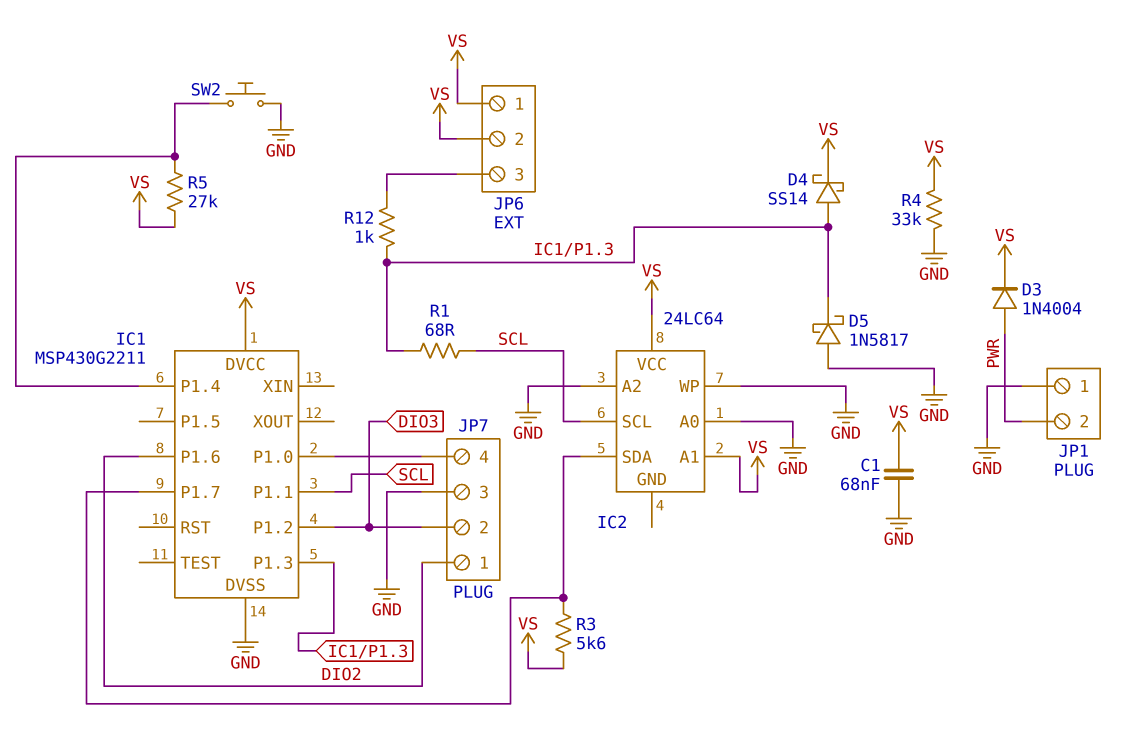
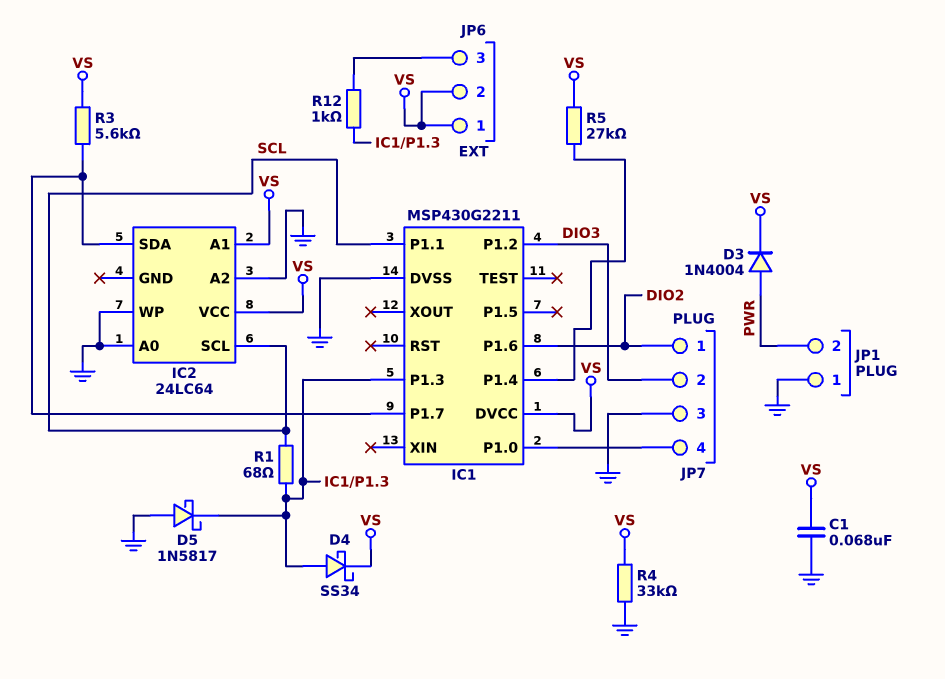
D4: schottky SS14 (A IC1/P1.3, K VS) -> schottky SS34 (A IC1/P1.3, K VS)
SW2: button (GND, IC1/P1.4) -> none

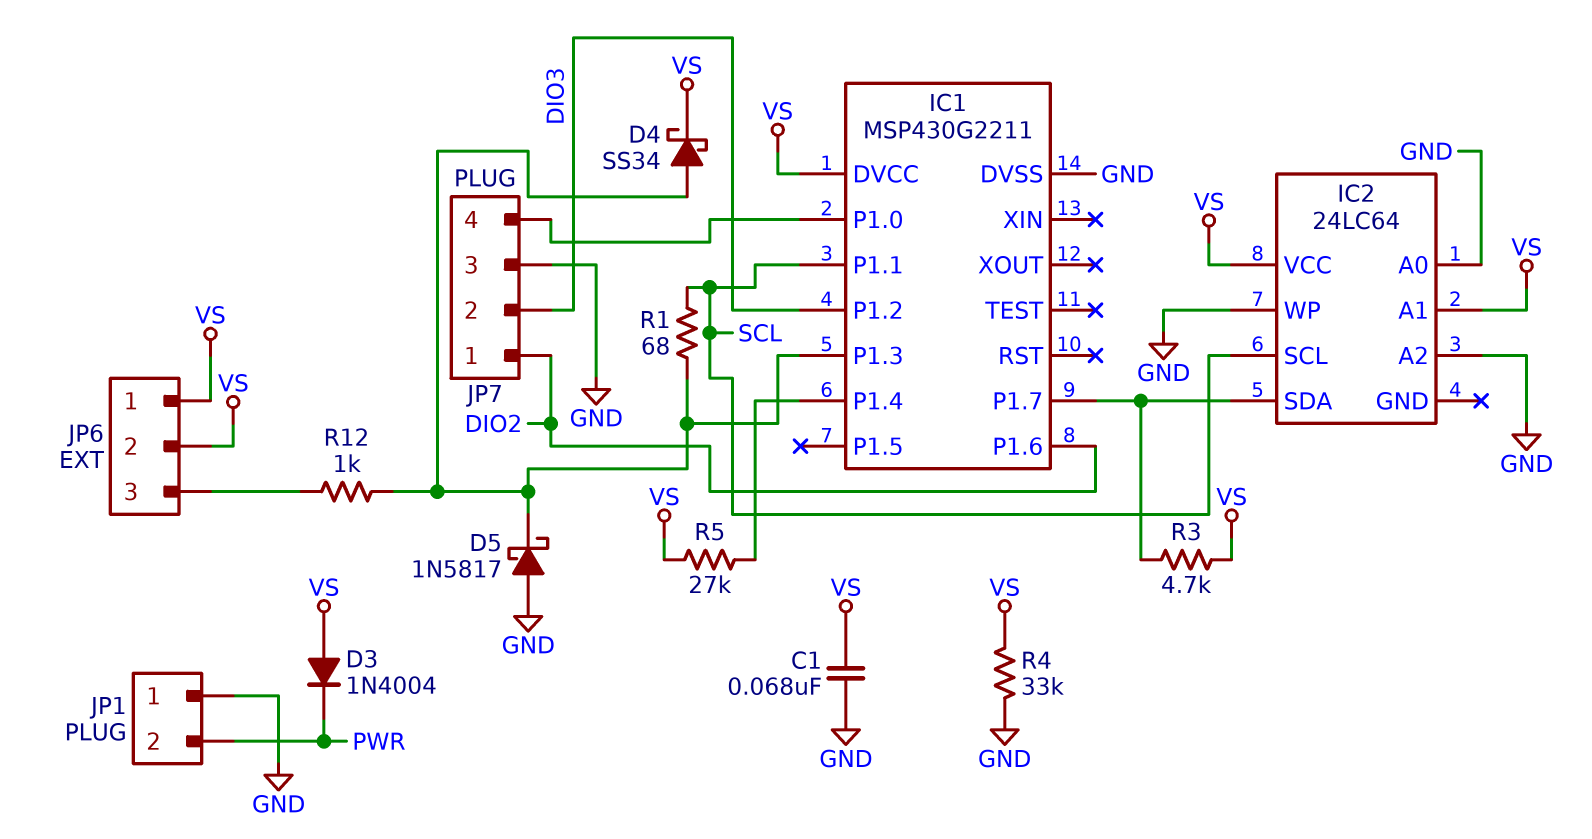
D3: diode 1N4004 (A PWR, K VS) -> diode 1N4004 (A VS, K PWR)
R3: 5.6k (IC1/P1.7, VS) -> 4.7k (IC1/P1.7, VS)

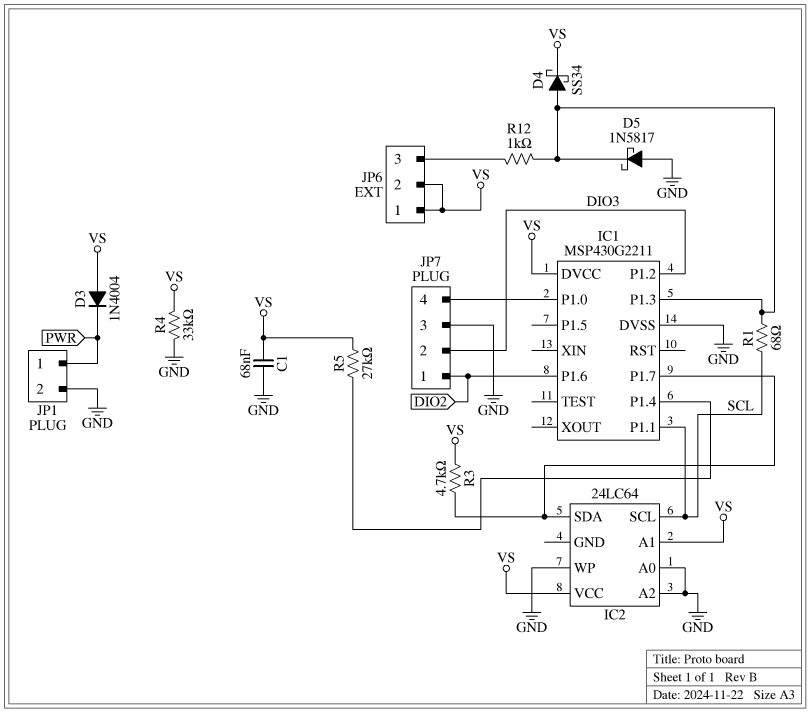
JP1 pin 1: GND -> PWR
JP1 pin 2: PWR -> GND

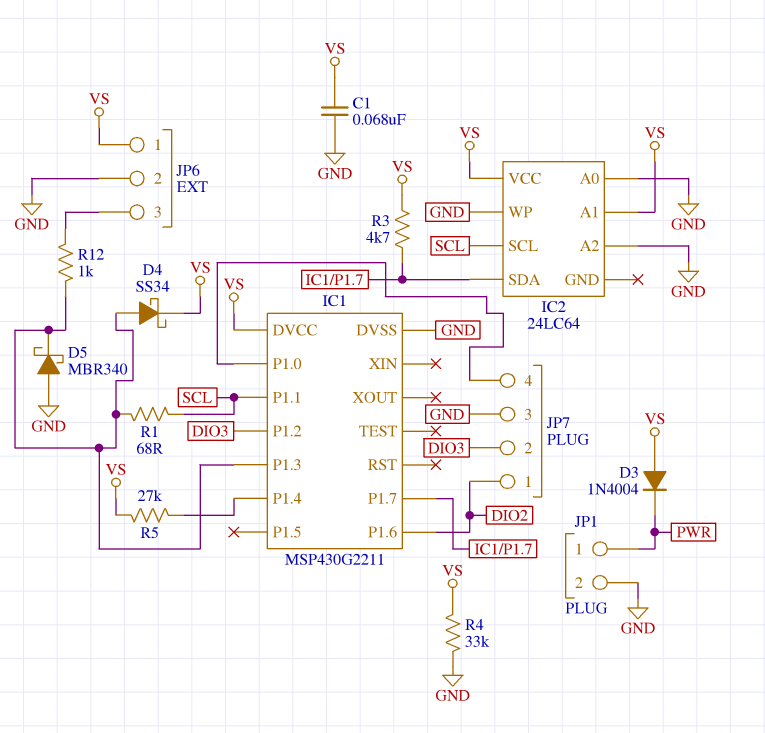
D5: schottky 1N5817 (A GND, K IC1/P1.3) -> schottky MBR340 (A GND, K IC1/P1.3)
JP6 pin 2: VS -> GND

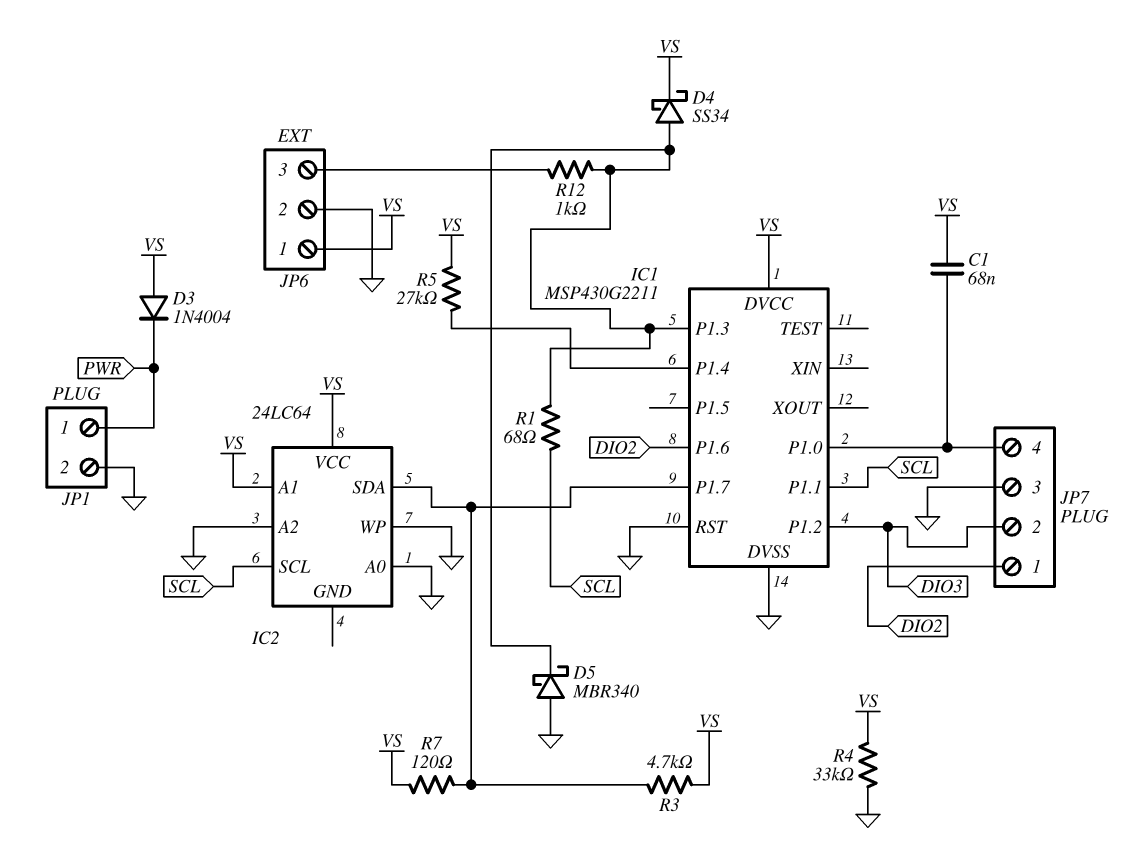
C1: 68nF (GND, VS) -> 68nF (IC1/P1.0, VS)
IC1 pin RST: none -> GND
R7: none -> 120 (IC1/P1.7, VS)

